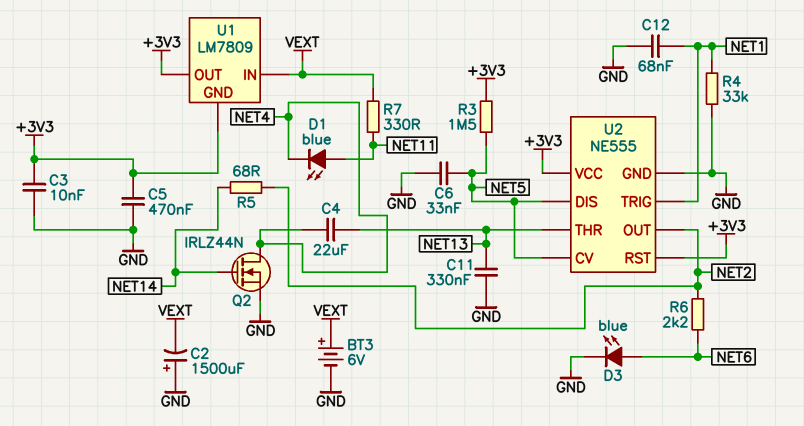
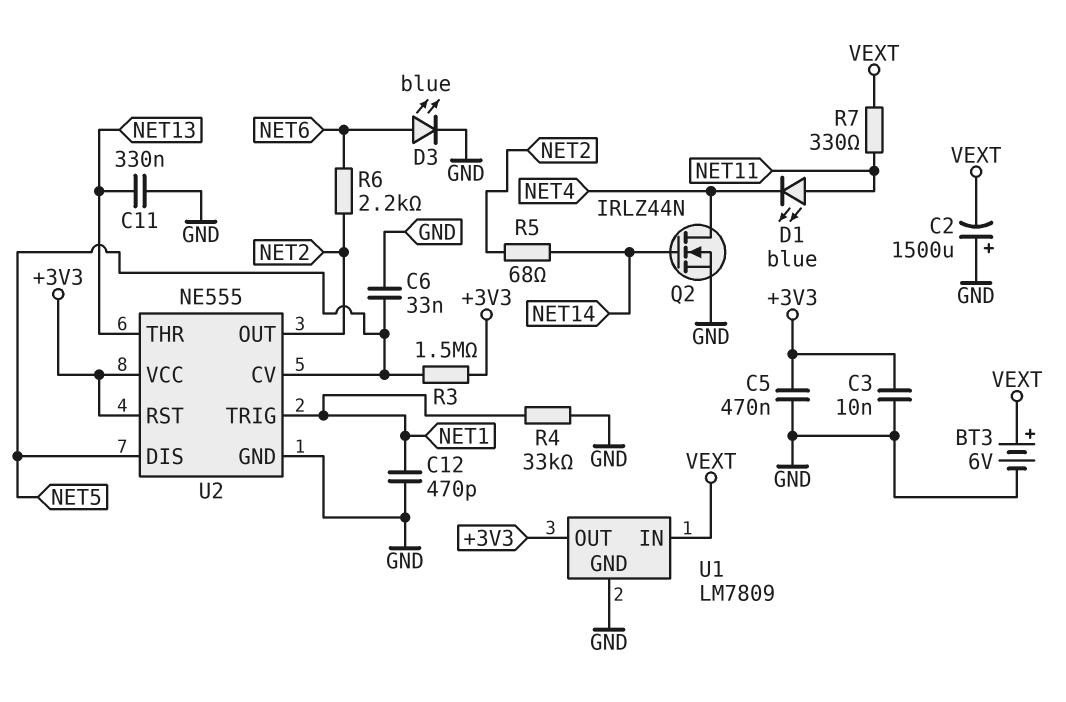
C4: 22uF (NET4, NET13) -> none
C12: 68nF (GND, NET1) -> 470pF (GND, NET1)
U1 pin GND: +3V3 -> GND

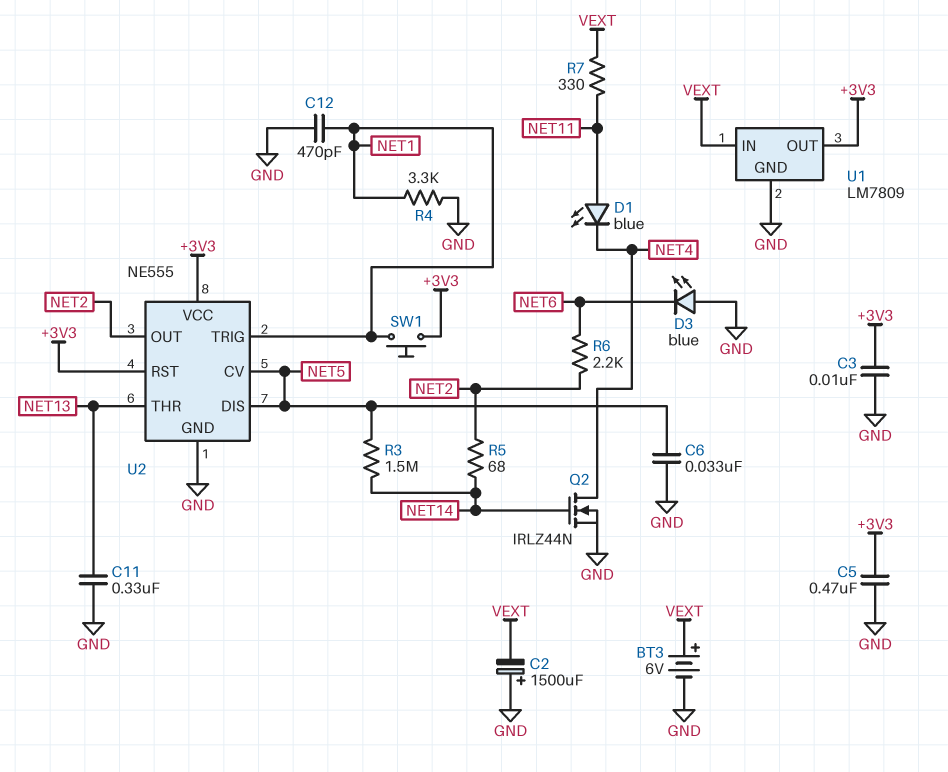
D3: LED blue (A NET6, K GND) -> LED blue (A GND, K NET6)
R3: 1.5M (+3V3, NET5) -> 1.5M (NET5, NET14)
R4: 33k (GND, NET1) -> 3.3k (GND, NET1)
SW1: none -> button (+3V3, NET1)

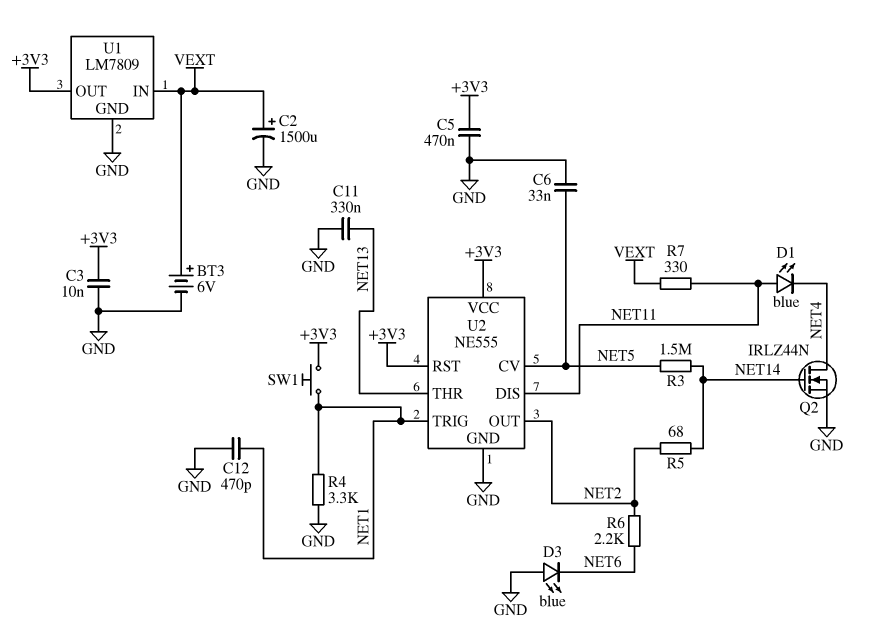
C2: 1500uF (plus GND, minus VEXT) -> 1500uF (plus VEXT, minus GND)
U2 pin DIS: NET5 -> NET11

